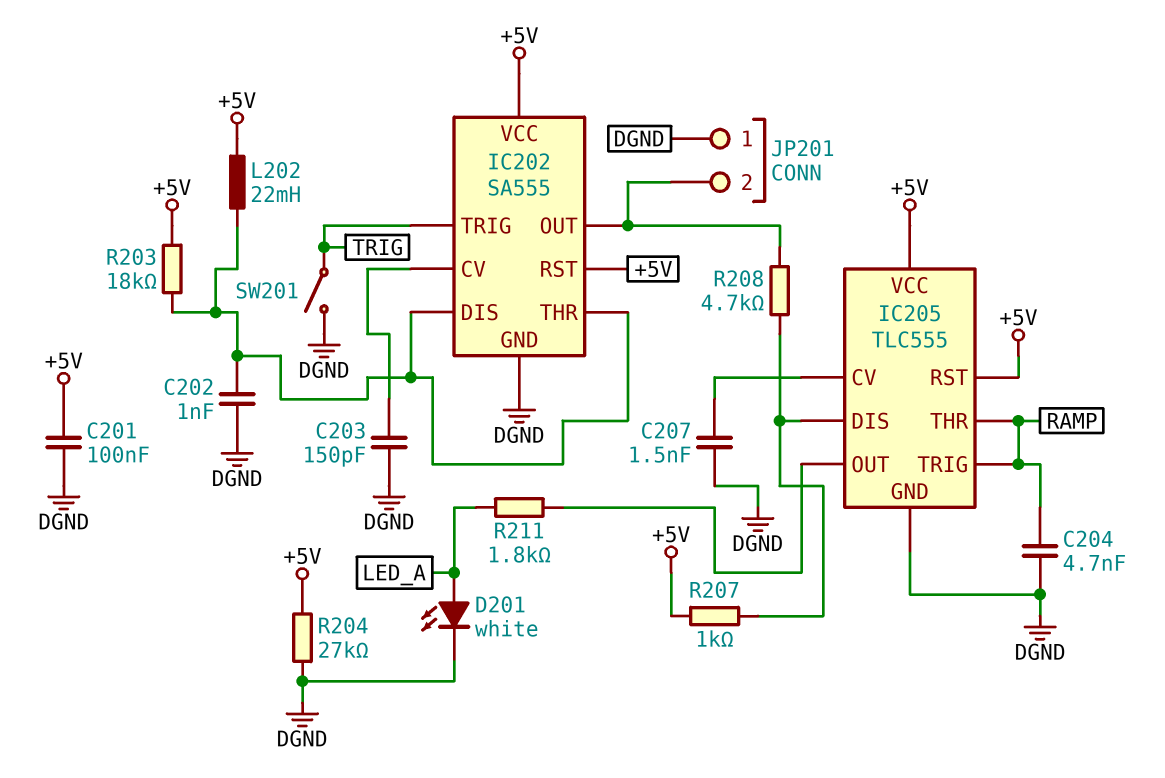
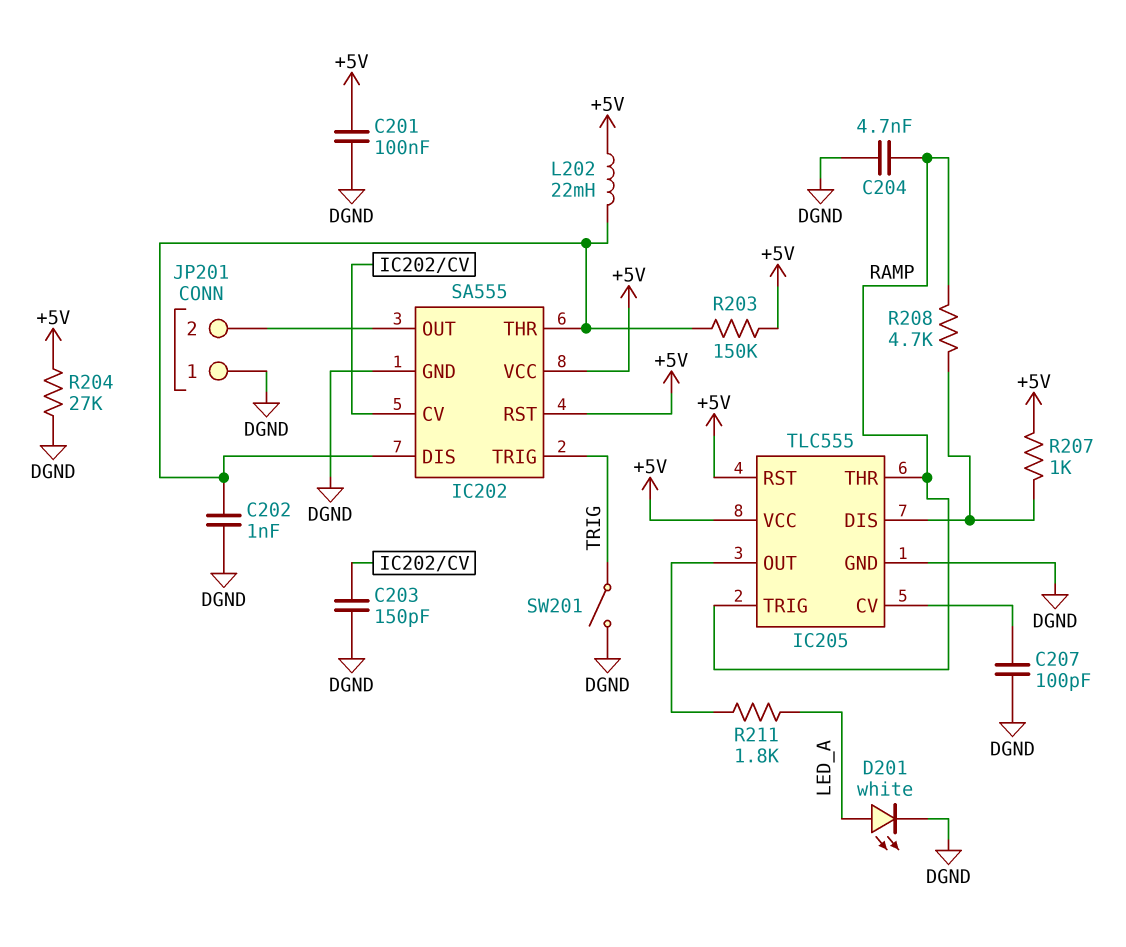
C207: 1.5nF (DGND, IC205/CV) -> 100pF (DGND, IC205/CV)
R203: 18k (+5V, IC202/DIS) -> 150k (+5V, IC202/DIS)
R208: 4.7k (IC202/OUT, IC205/DIS) -> 4.7k (IC205/DIS, RAMP)

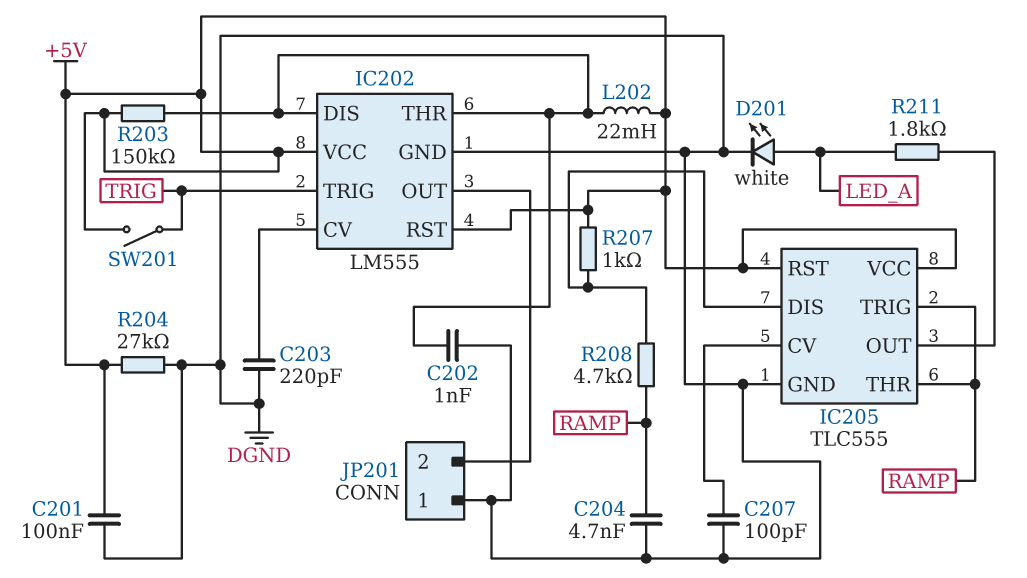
C203: 150pF (DGND, IC202/CV) -> 220pF (DGND, IC202/CV)
IC202: SA555 -> LM555
SW201: switch (DGND, TRIG) -> switch (+5V, TRIG)

